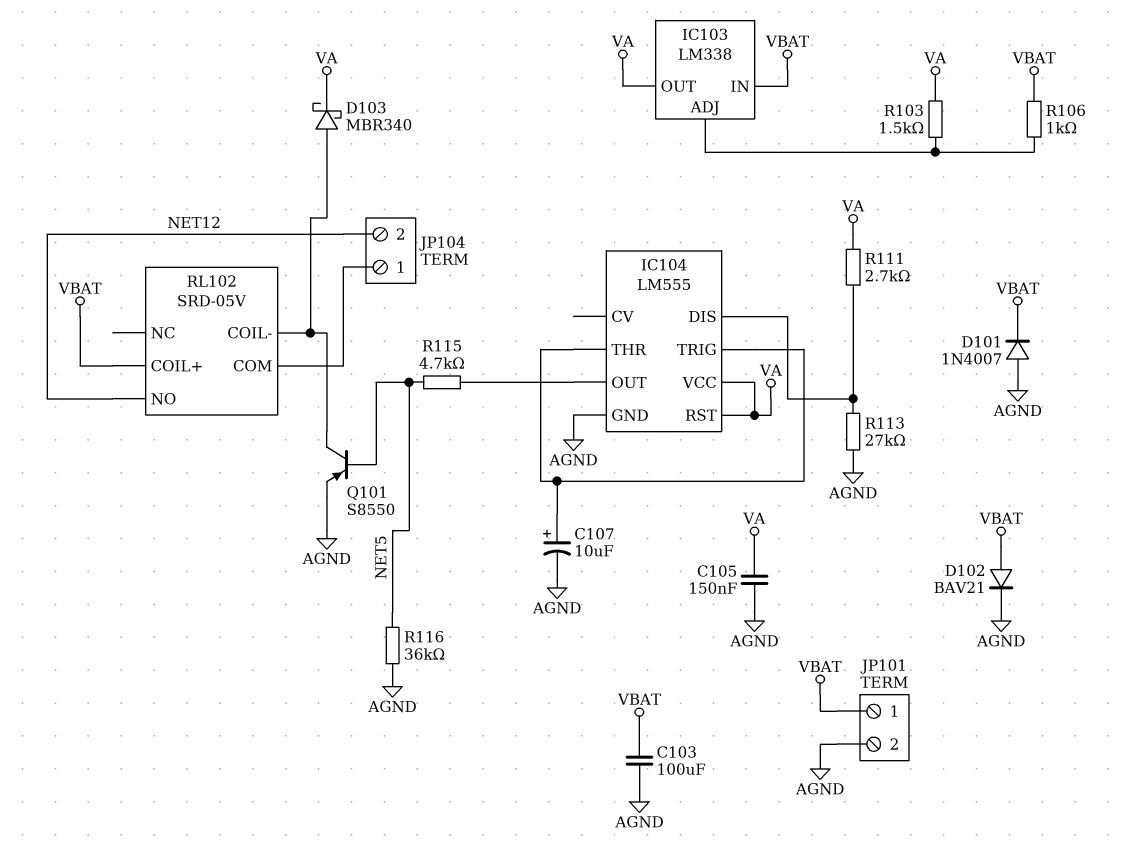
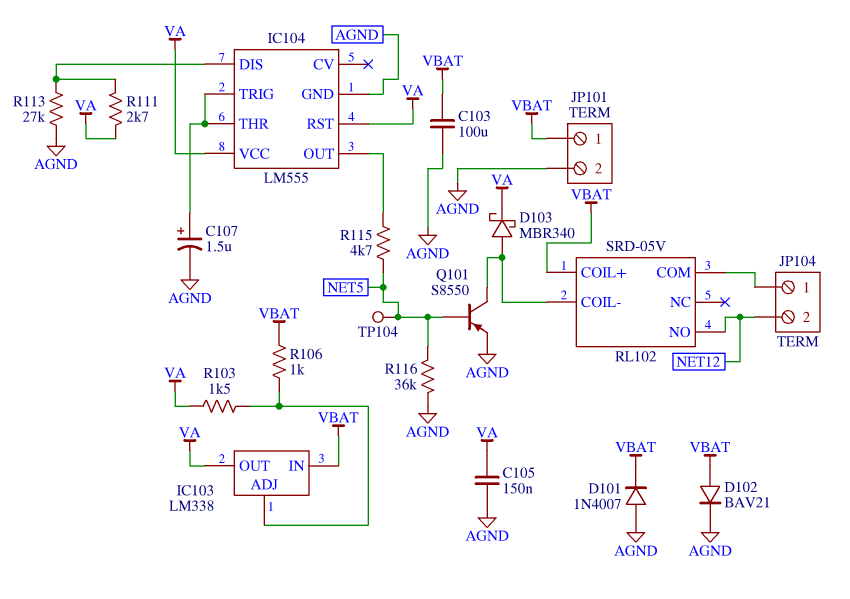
C107: 10uF (plus IC104/THR, minus AGND) -> 1.5uF (plus IC104/THR, minus AGND)
TP104: none -> test point (NET5)

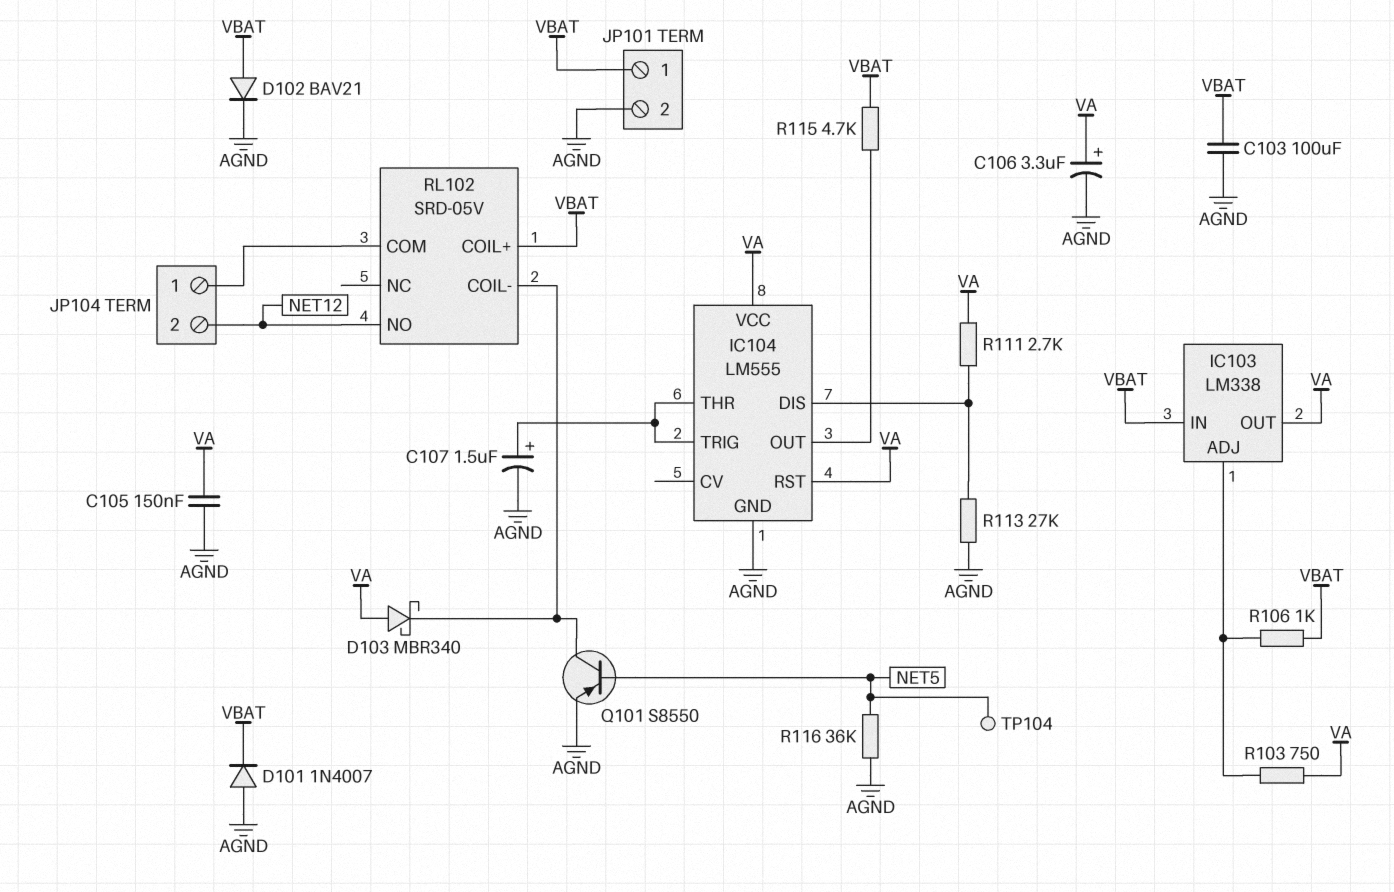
C106: none -> 3.3uF (plus VA, minus AGND)
D103: schottky MBR340 (A RL102/COIL-, K VA) -> schottky MBR340 (A VA, K RL102/COIL-)
R103: 1.5k (IC103/ADJ, VA) -> 750 (IC103/ADJ, VA)
R115: 4.7k (IC104/OUT, NET5) -> 4.7k (IC104/OUT, VBAT)

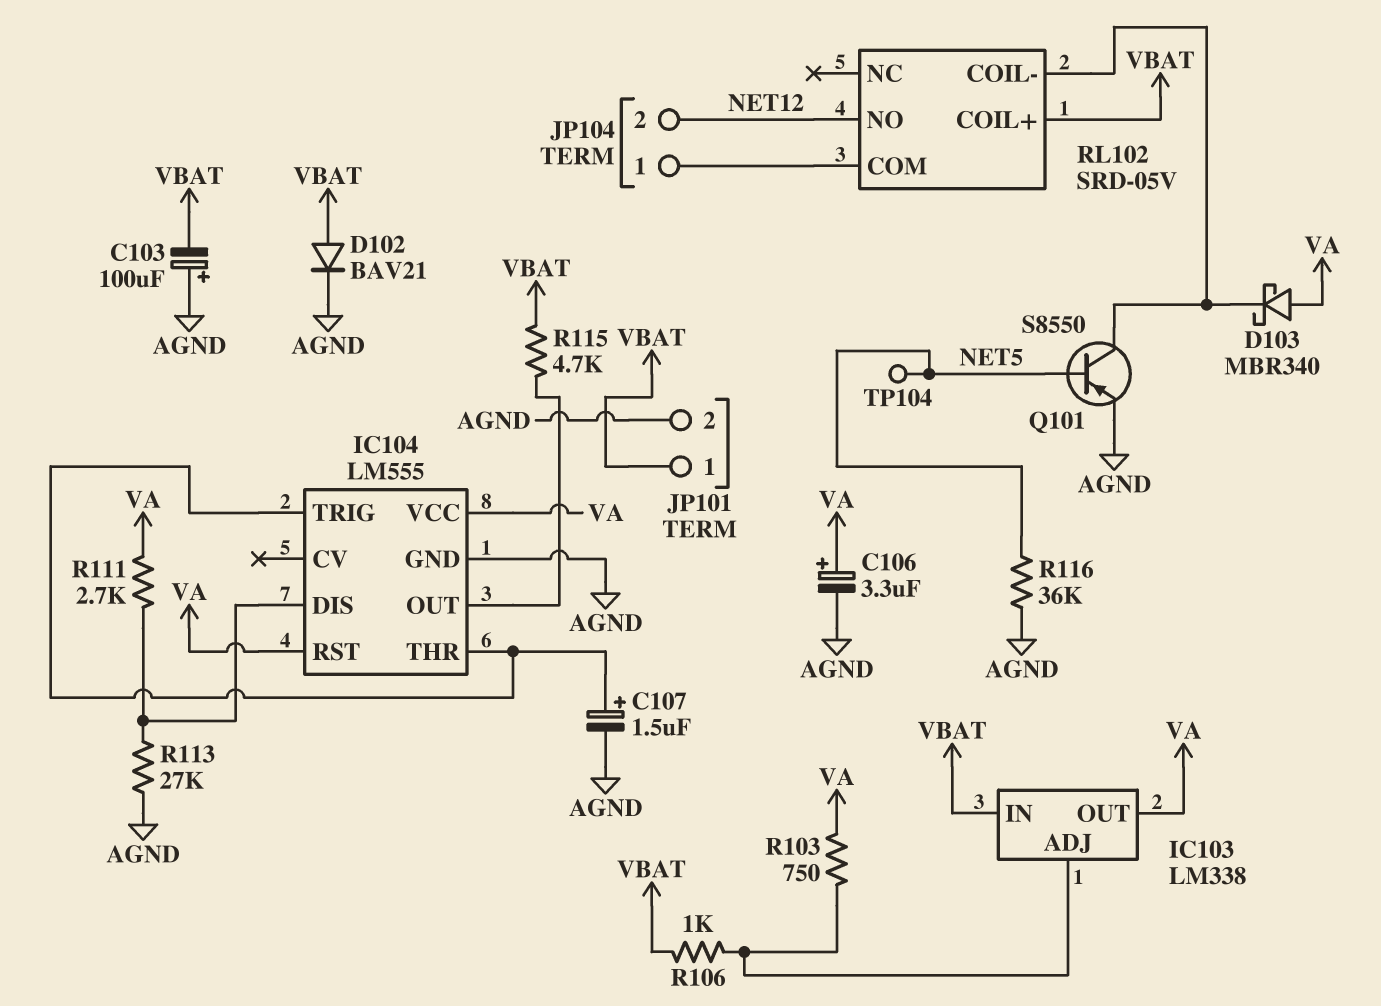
C103: 100uF (AGND, VBAT) -> 100uF (plus AGND, minus VBAT)
C105: 150nF (AGND, VA) -> none
D101: diode 1N4007 (A AGND, K VBAT) -> none

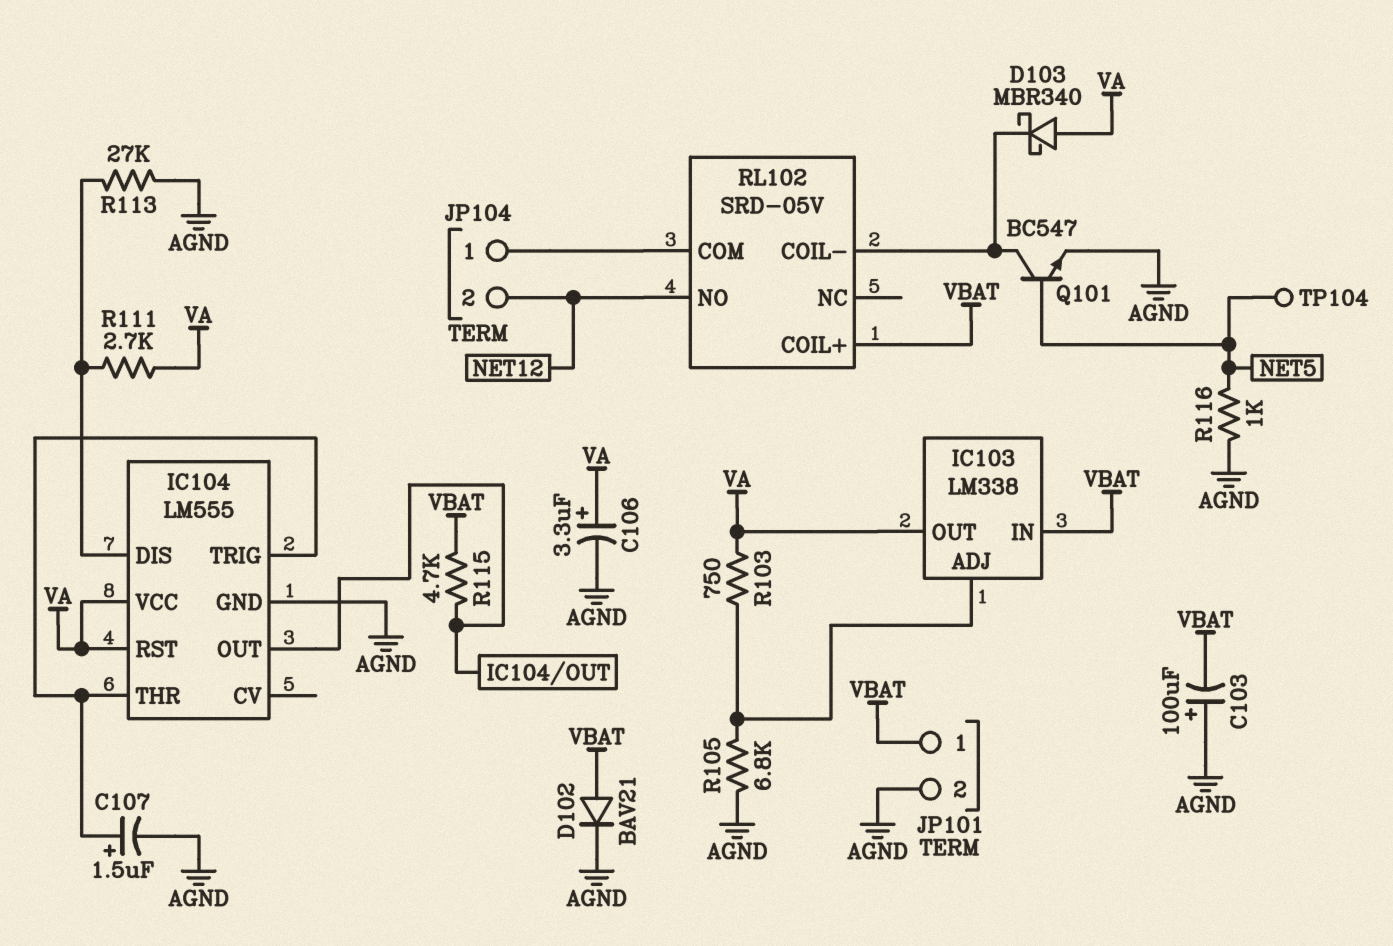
Q101: PNP S8550 (B NET5, C RL102/COIL-, E AGND) -> NPN BC547 (B NET5, C RL102/COIL-, E AGND)
R105: none -> 6.8k (AGND, IC103/ADJ)
R106: 1k (IC103/ADJ, VBAT) -> none
R116: 36k (AGND, NET5) -> 1k (AGND, NET5)

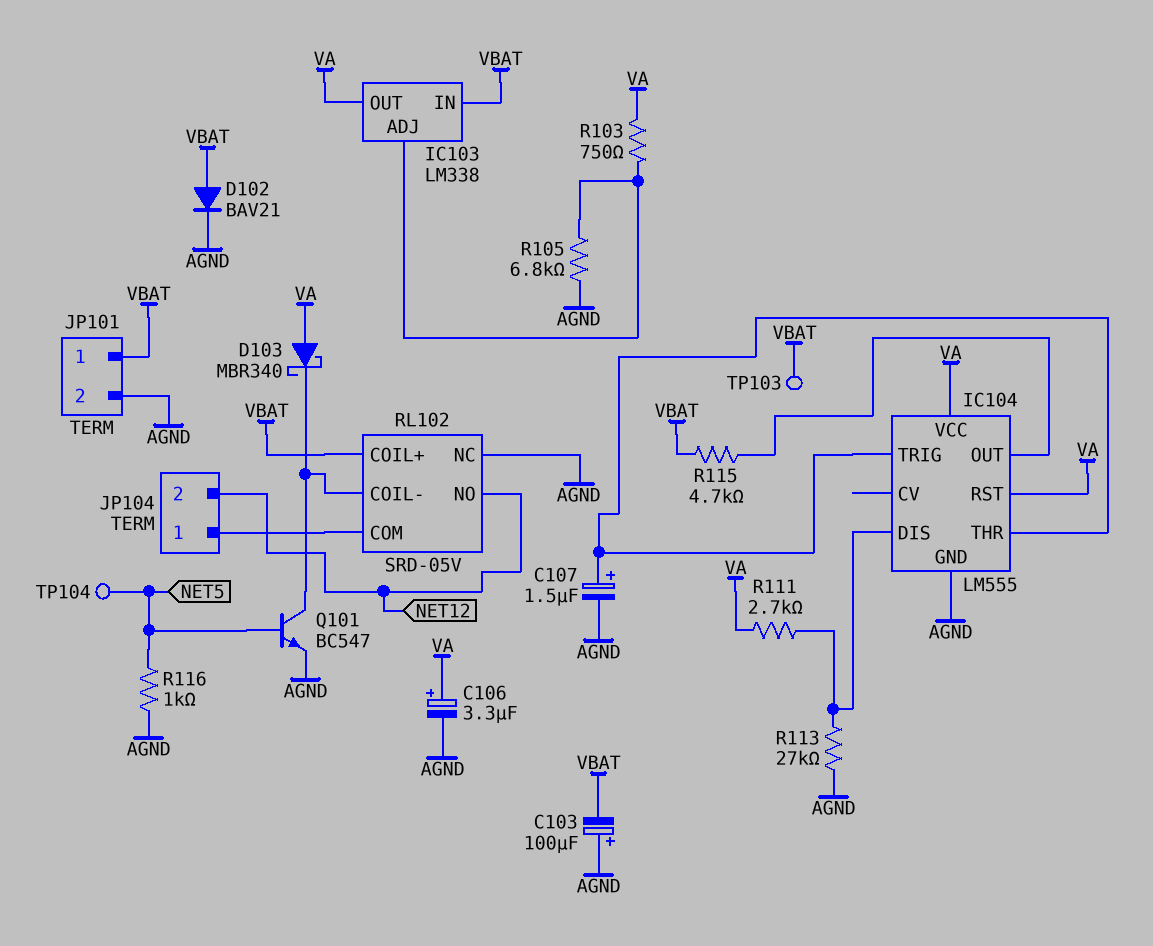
RL102 pin NC: none -> AGND
TP103: none -> test point (VBAT)

